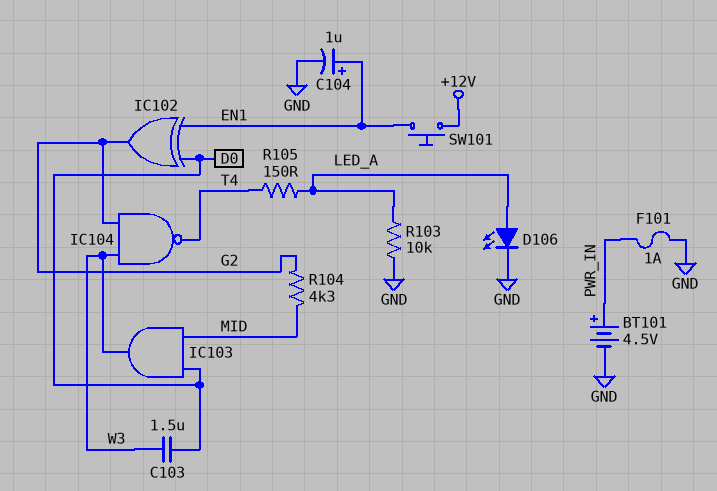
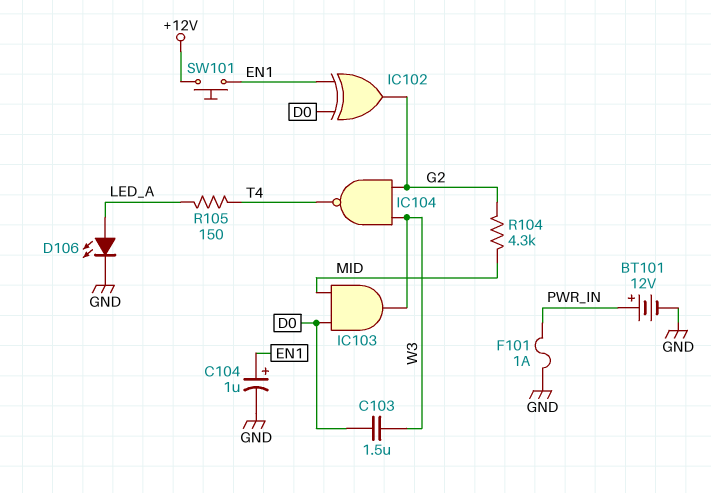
BT101: 4.5V (plus PWR_IN, minus GND) -> 12V (plus PWR_IN, minus GND)
R103: 10k (GND, LED_A) -> none

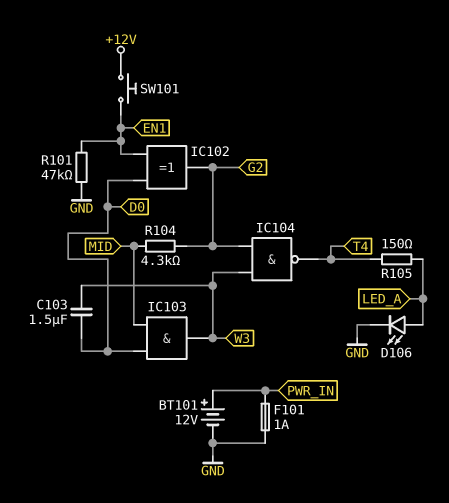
C104: 1uF (plus EN1, minus GND) -> none
R101: none -> 47k (EN1, GND)

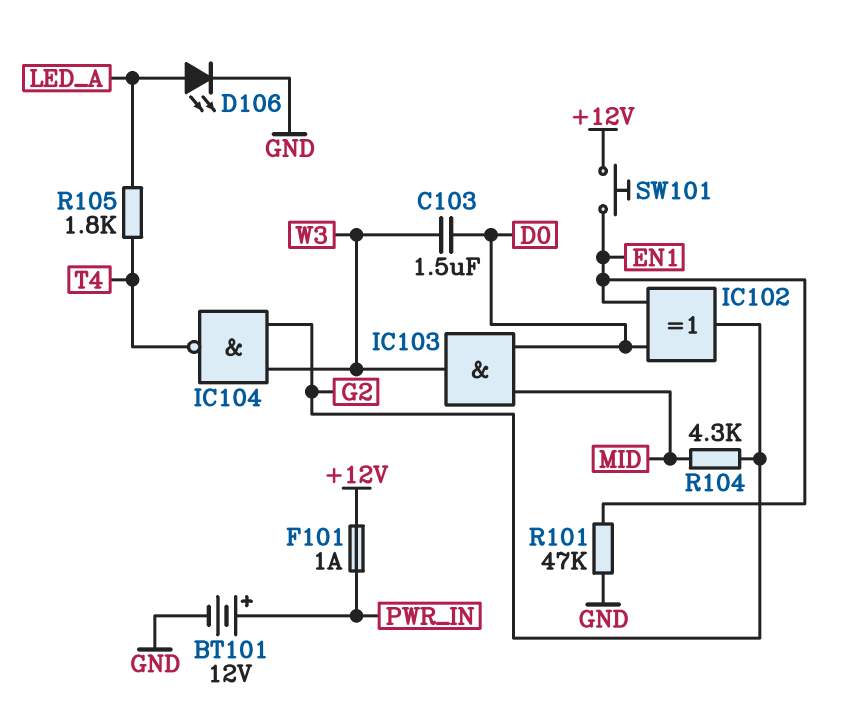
F101: 1A (GND, PWR_IN) -> 1A (+12V, PWR_IN)
R105: 150 (LED_A, T4) -> 1.8k (LED_A, T4)

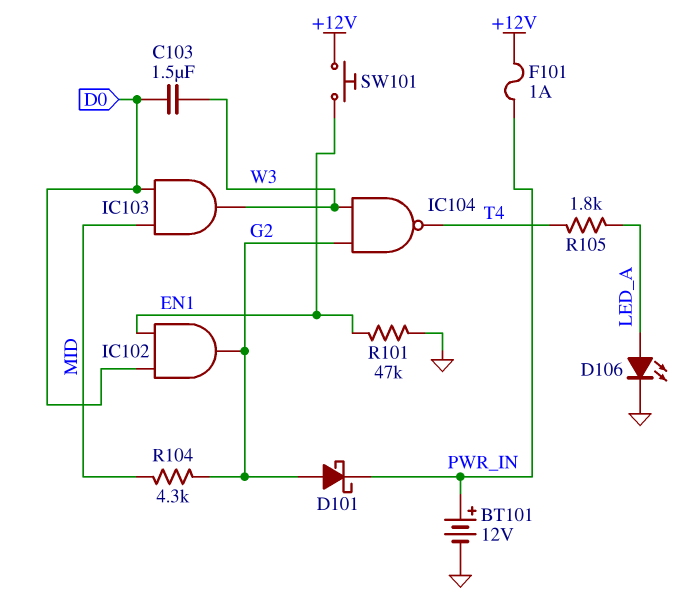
D101: none -> schottky (A G2, K PWR_IN)
IC102: XOR (in D0, in EN1, out G2) -> AND (in D0, in EN1, out G2)

